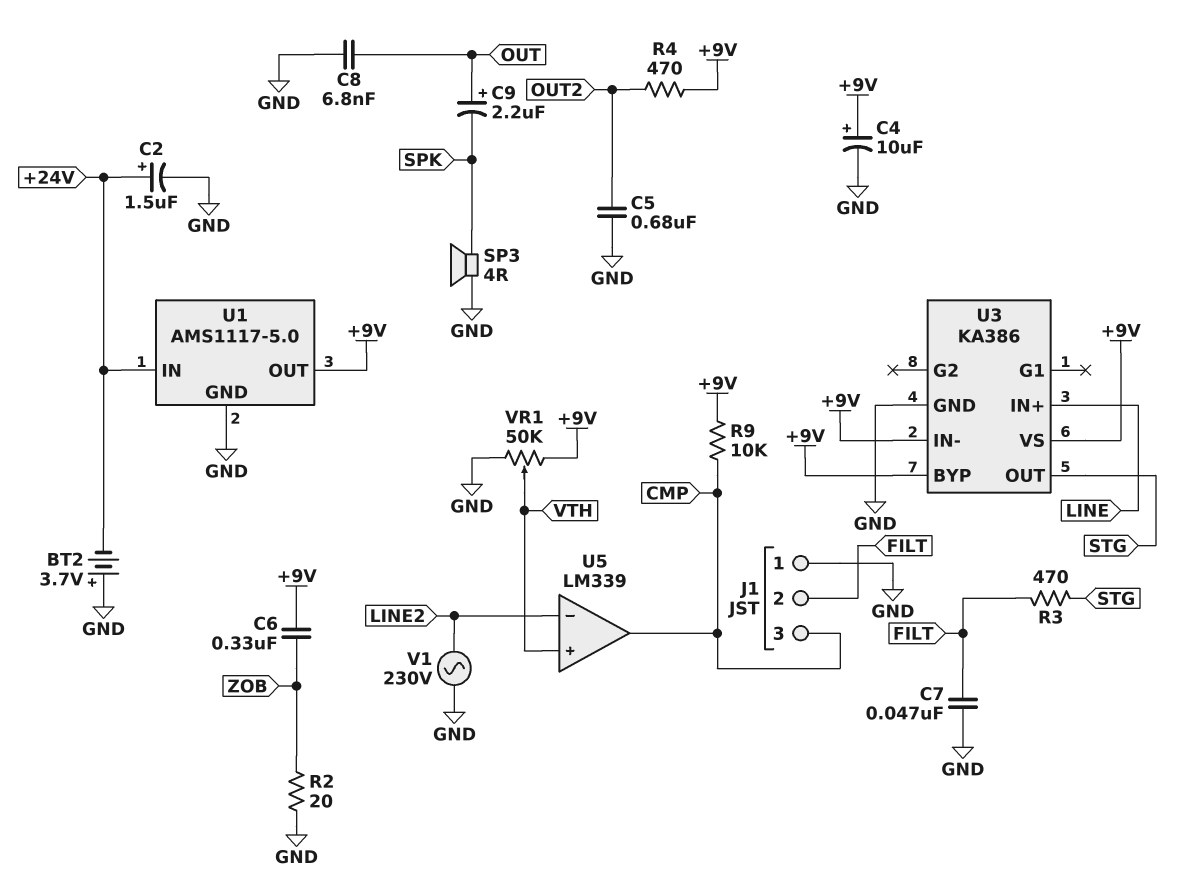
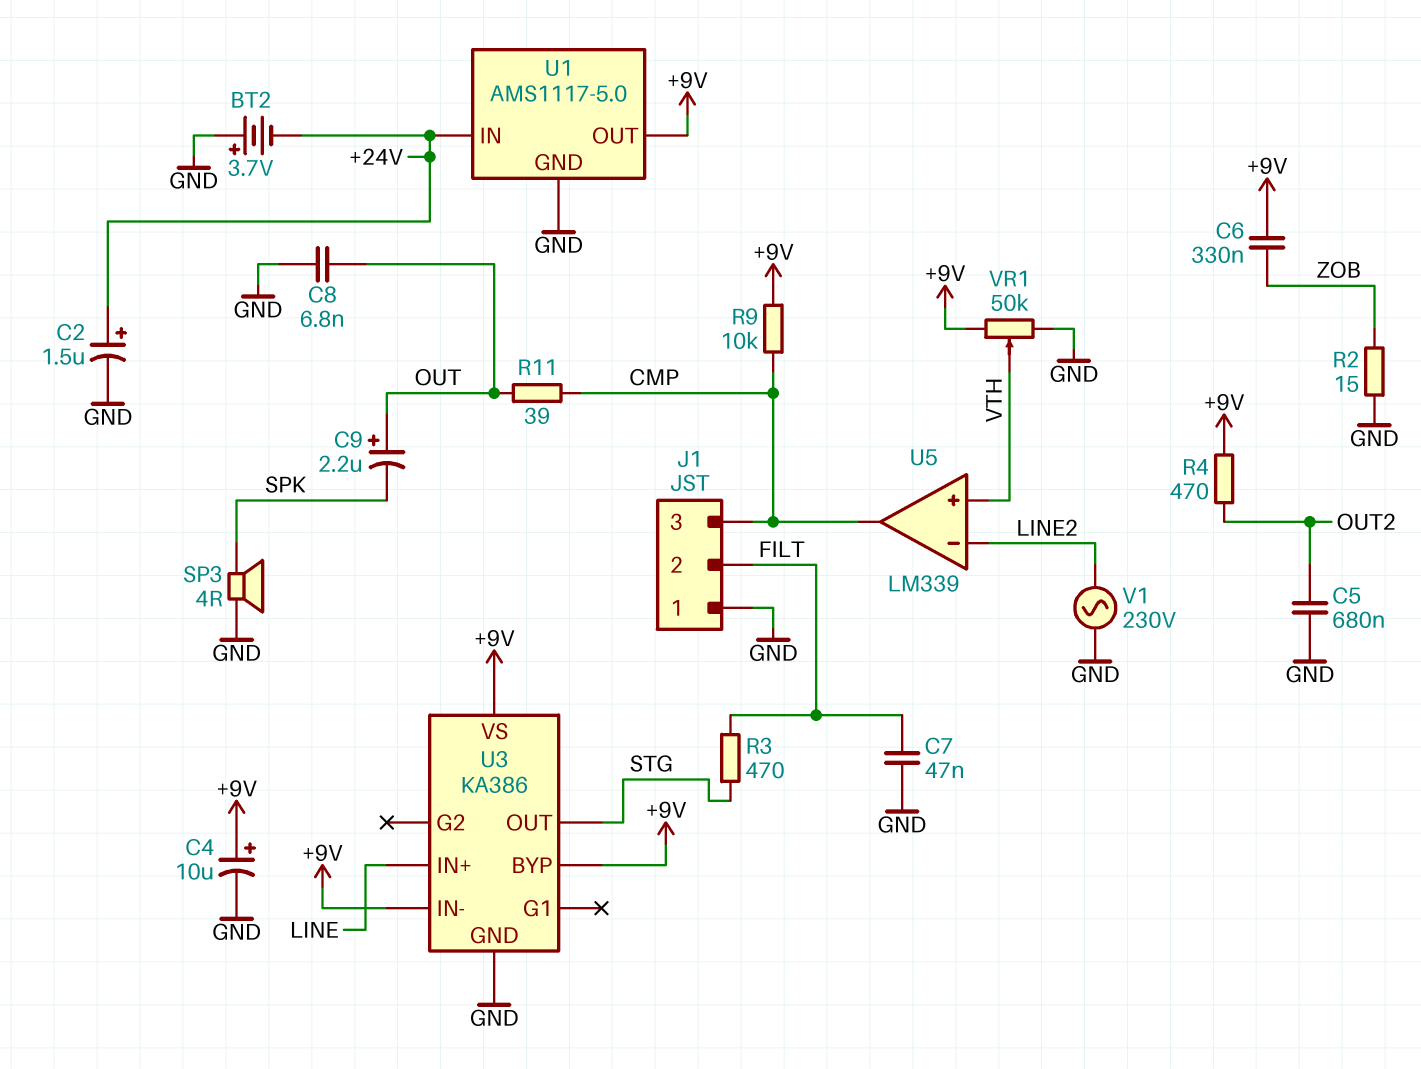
R2: 20 (GND, ZOB) -> 15 (GND, ZOB)
R11: none -> 39 (CMP, OUT)

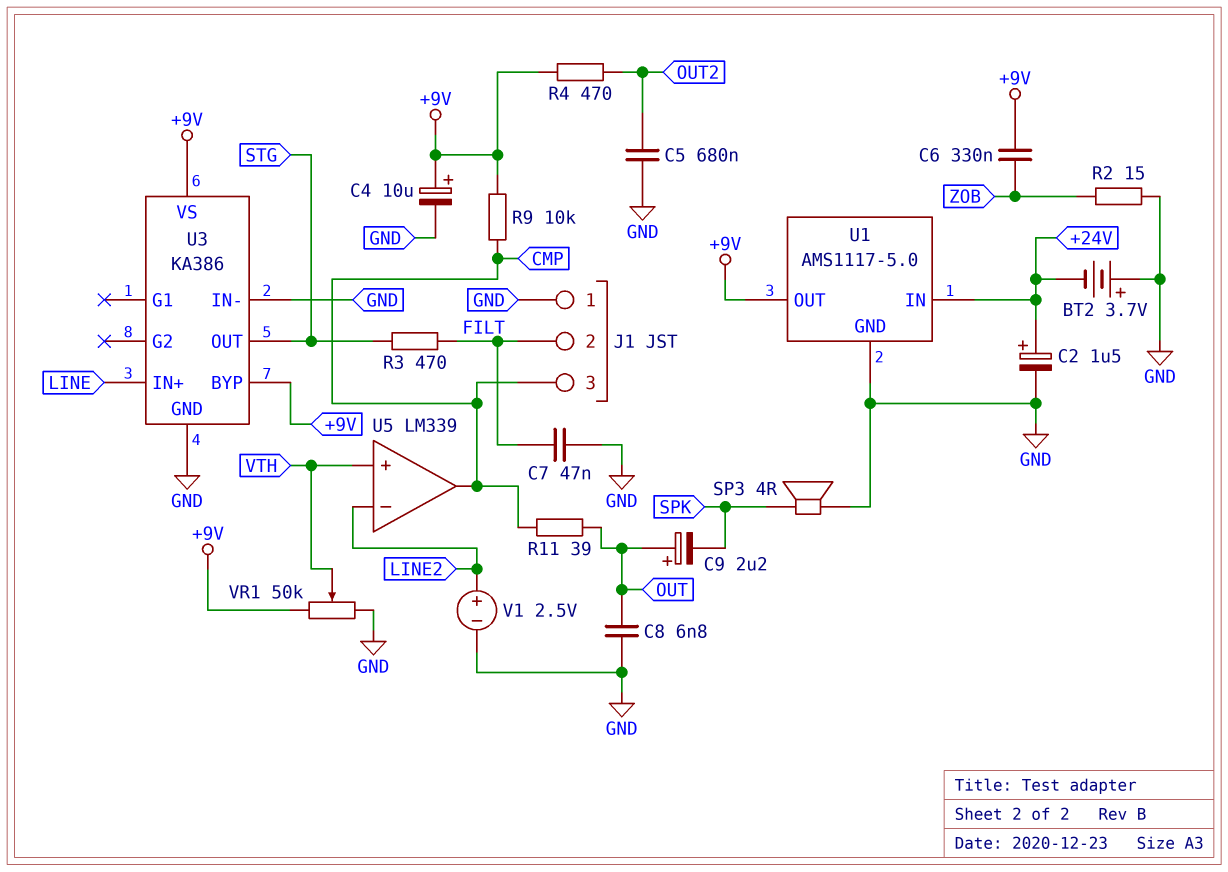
U3 pin IN-: +9V -> GND
V1: AC 230V (GND, LINE2) -> 2.5V (plus LINE2, minus GND)

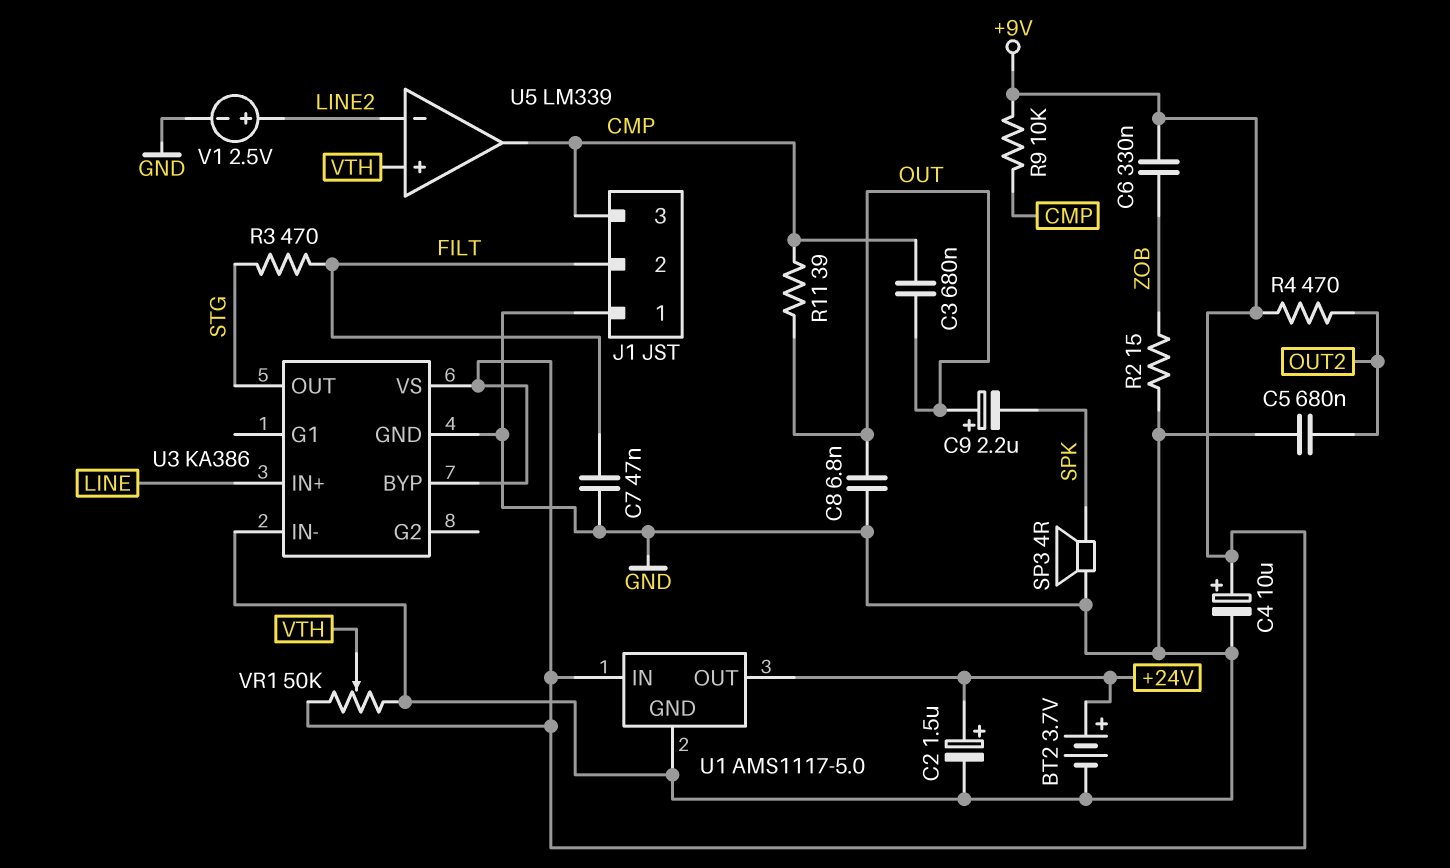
BT2: 3.7V (plus GND, minus +24V) -> 3.7V (plus +24V, minus GND)
C3: none -> 680nF (CMP, OUT)
U1 pin IN: +24V -> +9V
U1 pin OUT: +9V -> +24V

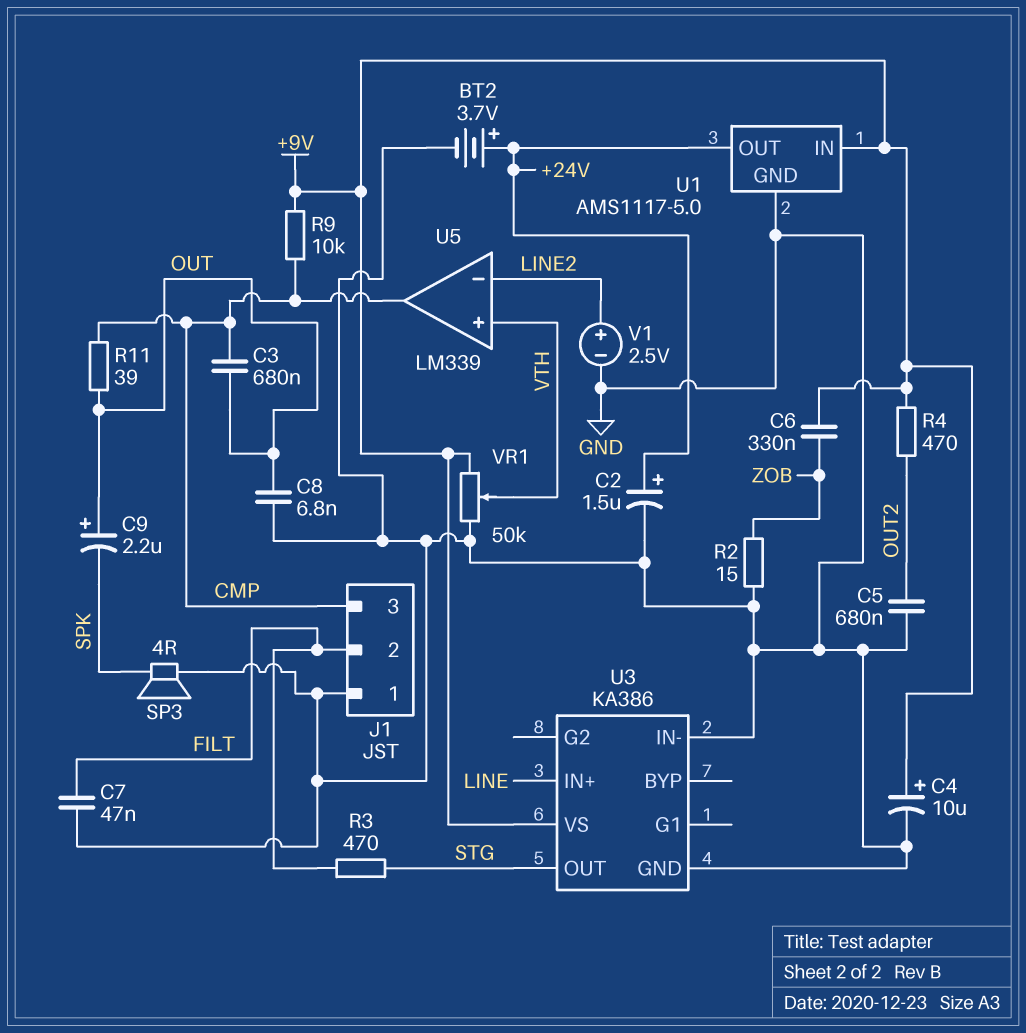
U3 pin BYP: +9V -> none

